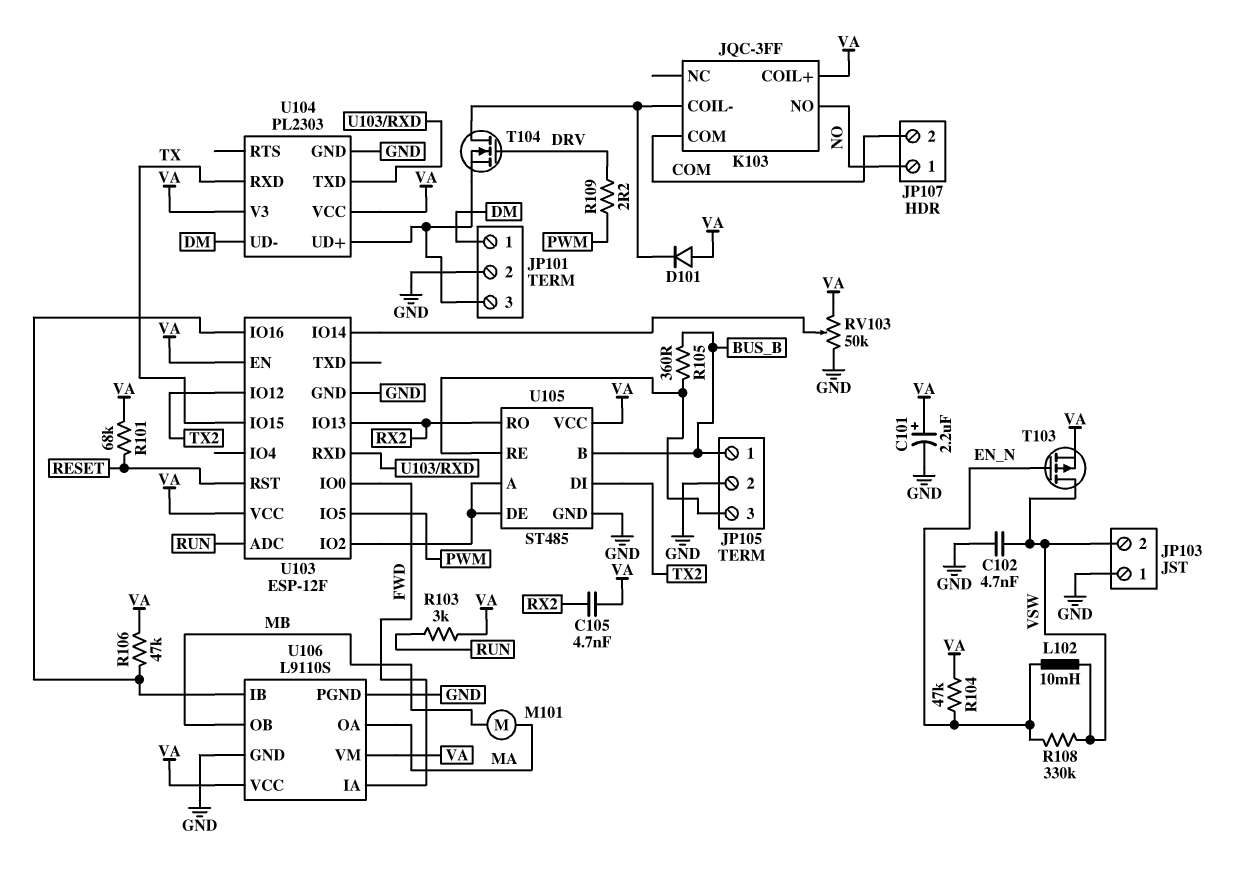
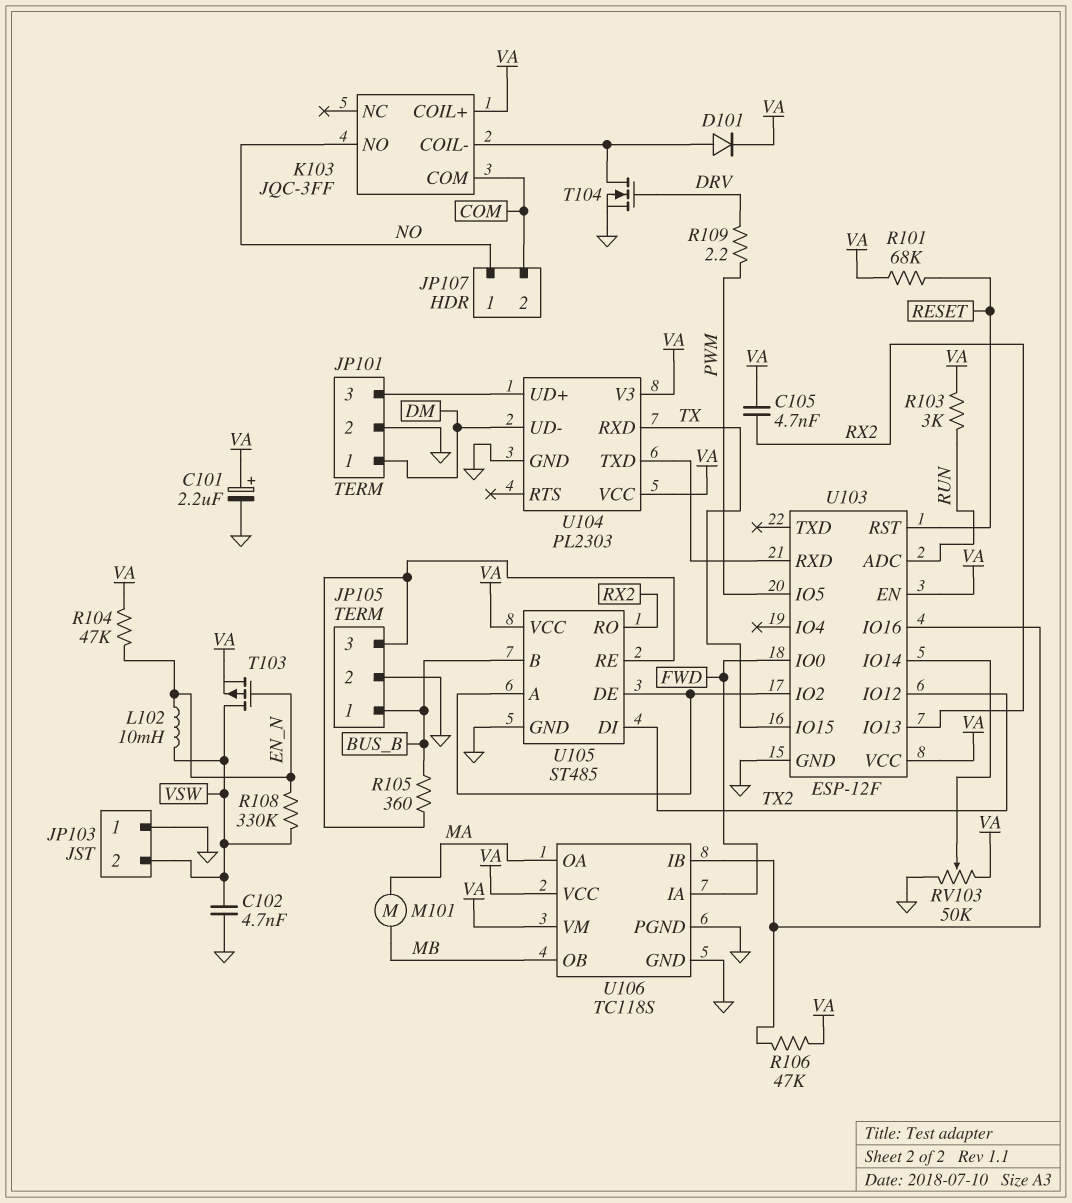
D101: diode (A VA, K K103/COIL-) -> diode (A K103/COIL-, K VA)
T104: NMOS (G DRV, D K103/COIL-, S JP101/3) -> NMOS (G DRV, D K103/COIL-, S GND)
U106: L9110S -> TC118S

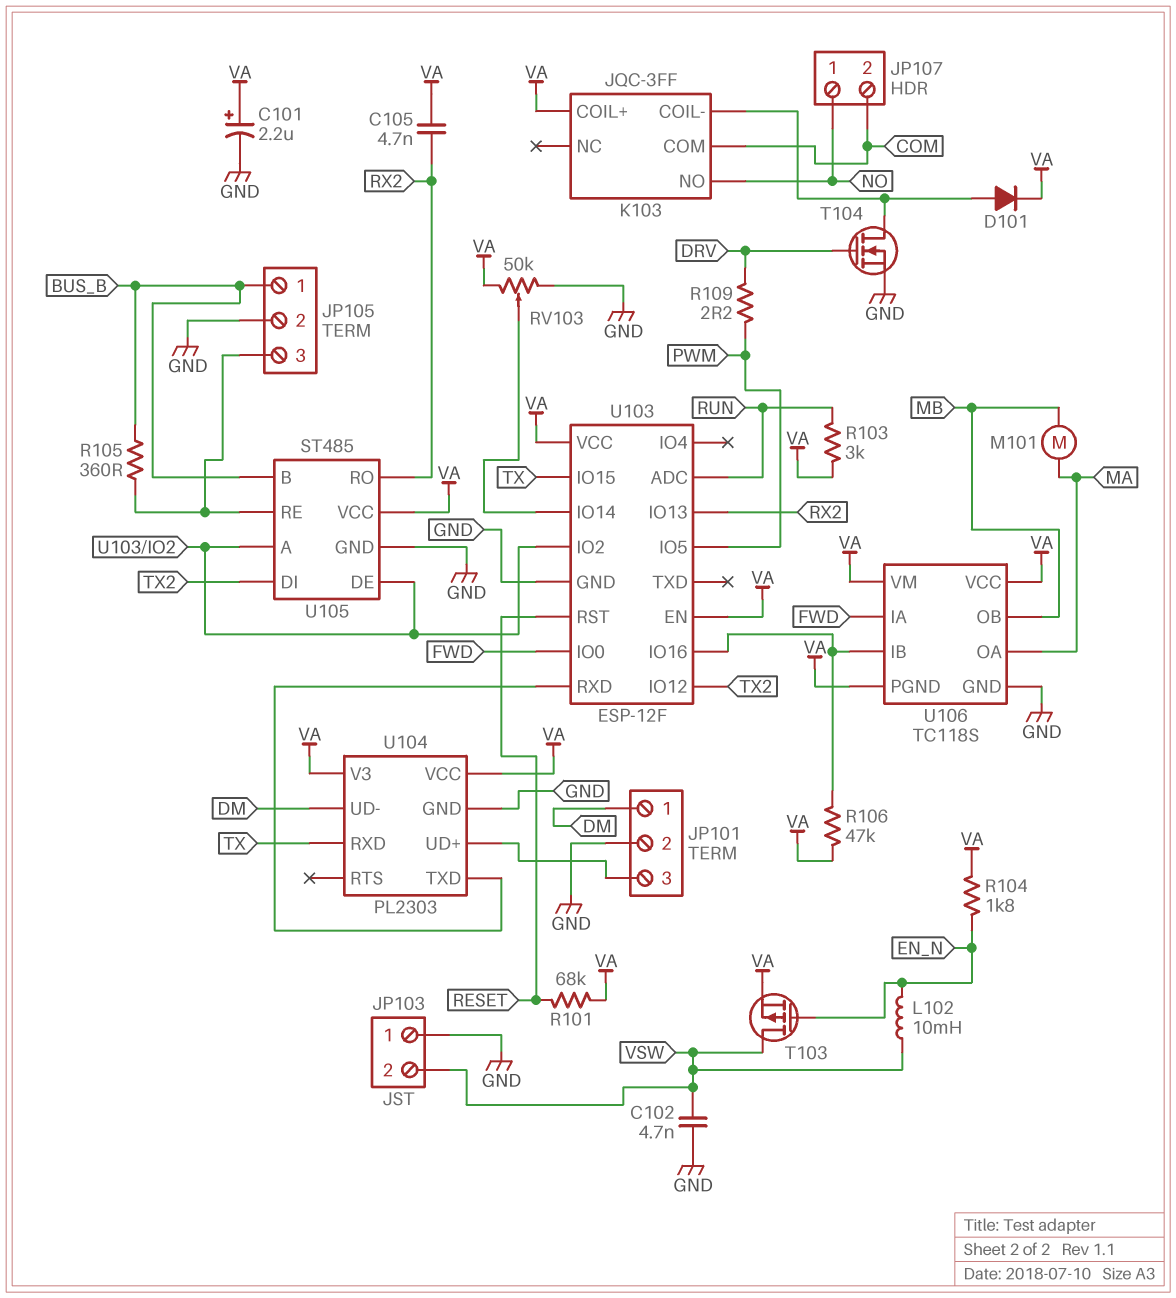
R104: 47k (EN_N, VA) -> 1.8k (EN_N, VA)
R108: 330k (EN_N, VSW) -> none
U106 pin PGND: GND -> VA

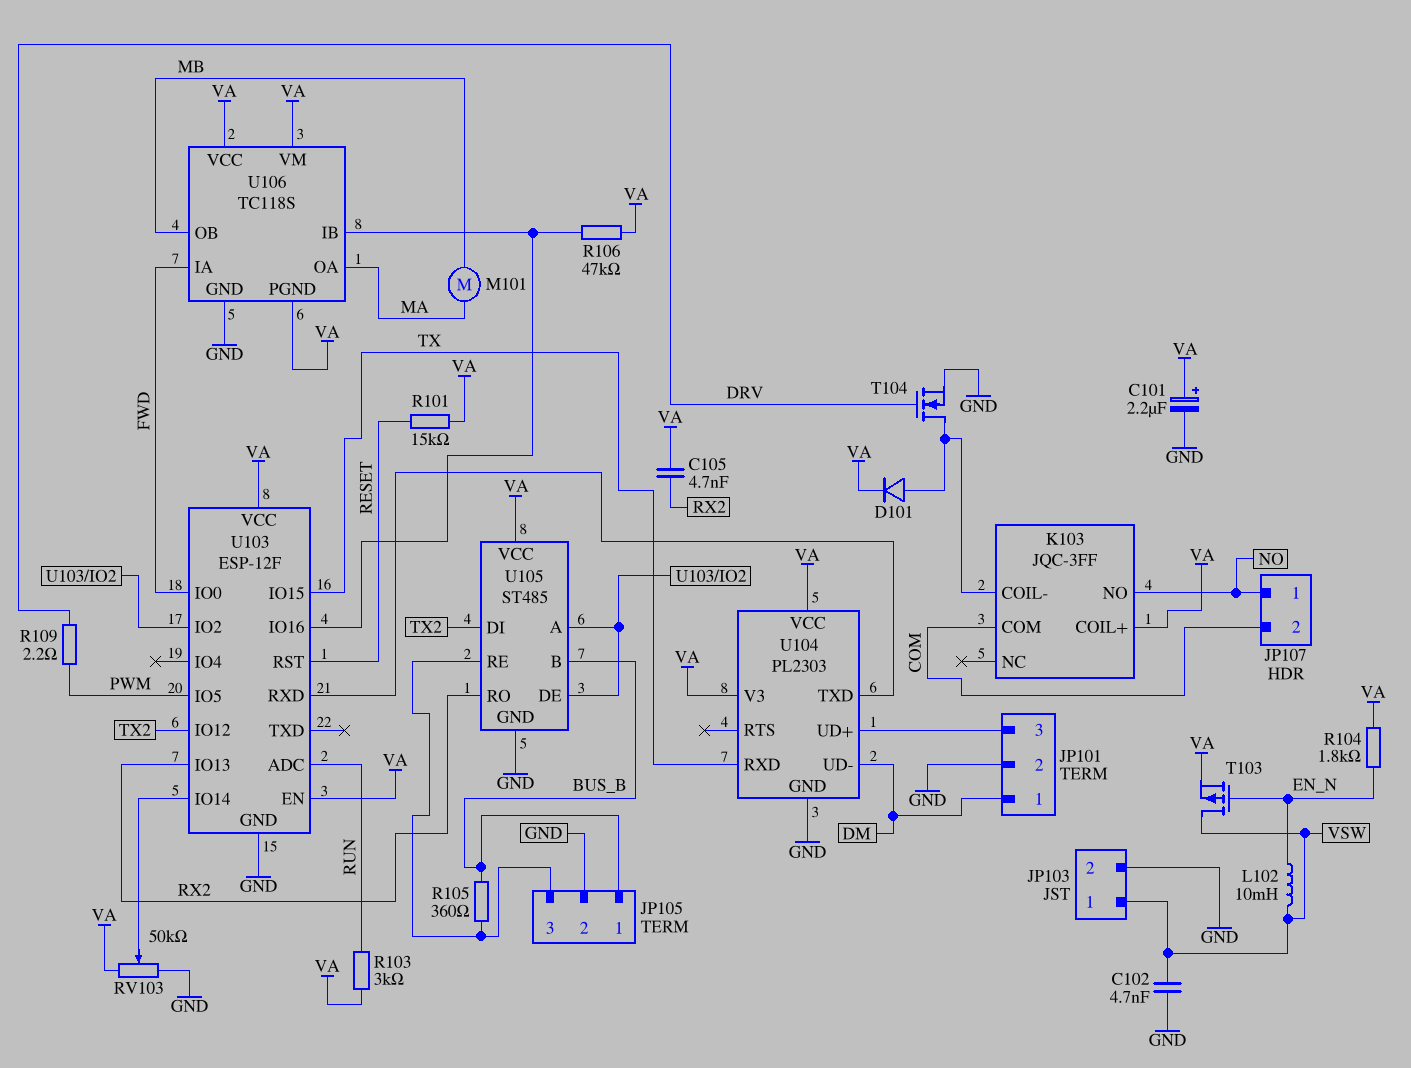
JP103 pin 1: GND -> VSW
JP103 pin 2: VSW -> GND
R101: 68k (RESET, VA) -> 15k (RESET, VA)

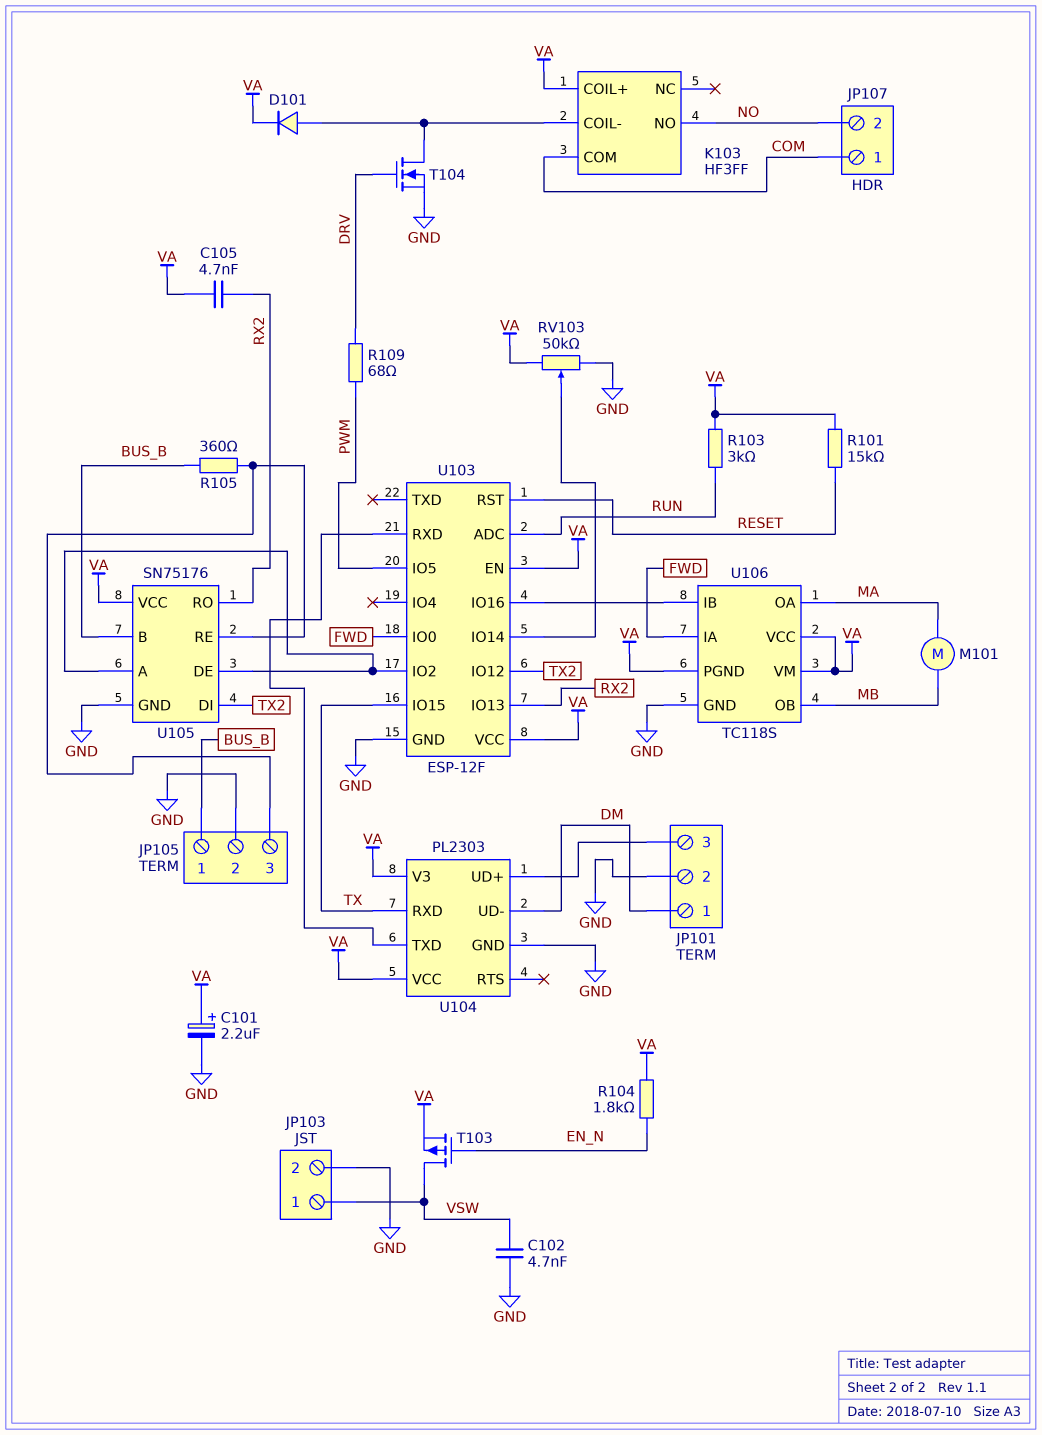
JP107 pin 1: NO -> COM
JP107 pin 2: COM -> NO
K103: JQC-3FF -> HF3FF
L102: 10mH (EN_N, VSW) -> none
R106: 47k (U103/IO16, VA) -> none
R109: 2.2 (DRV, PWM) -> 68 (DRV, PWM)
U105: ST485 -> SN75176

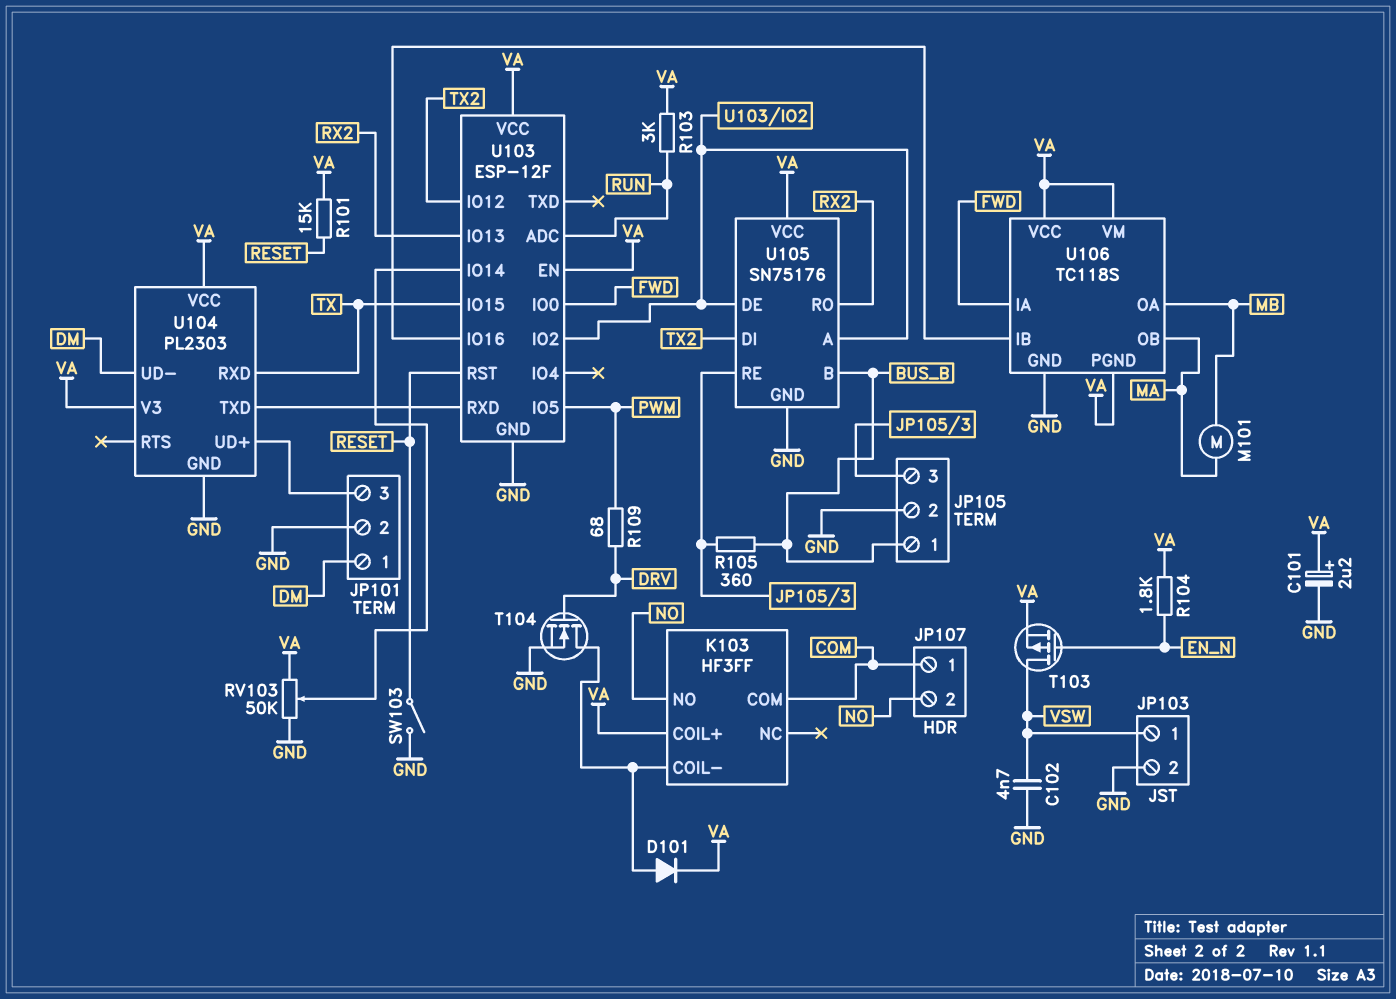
C105: 4.7nF (RX2, VA) -> none
SW103: none -> switch (GND, RESET)
U106 pin OA: MA -> MB
U106 pin OB: MB -> MA

